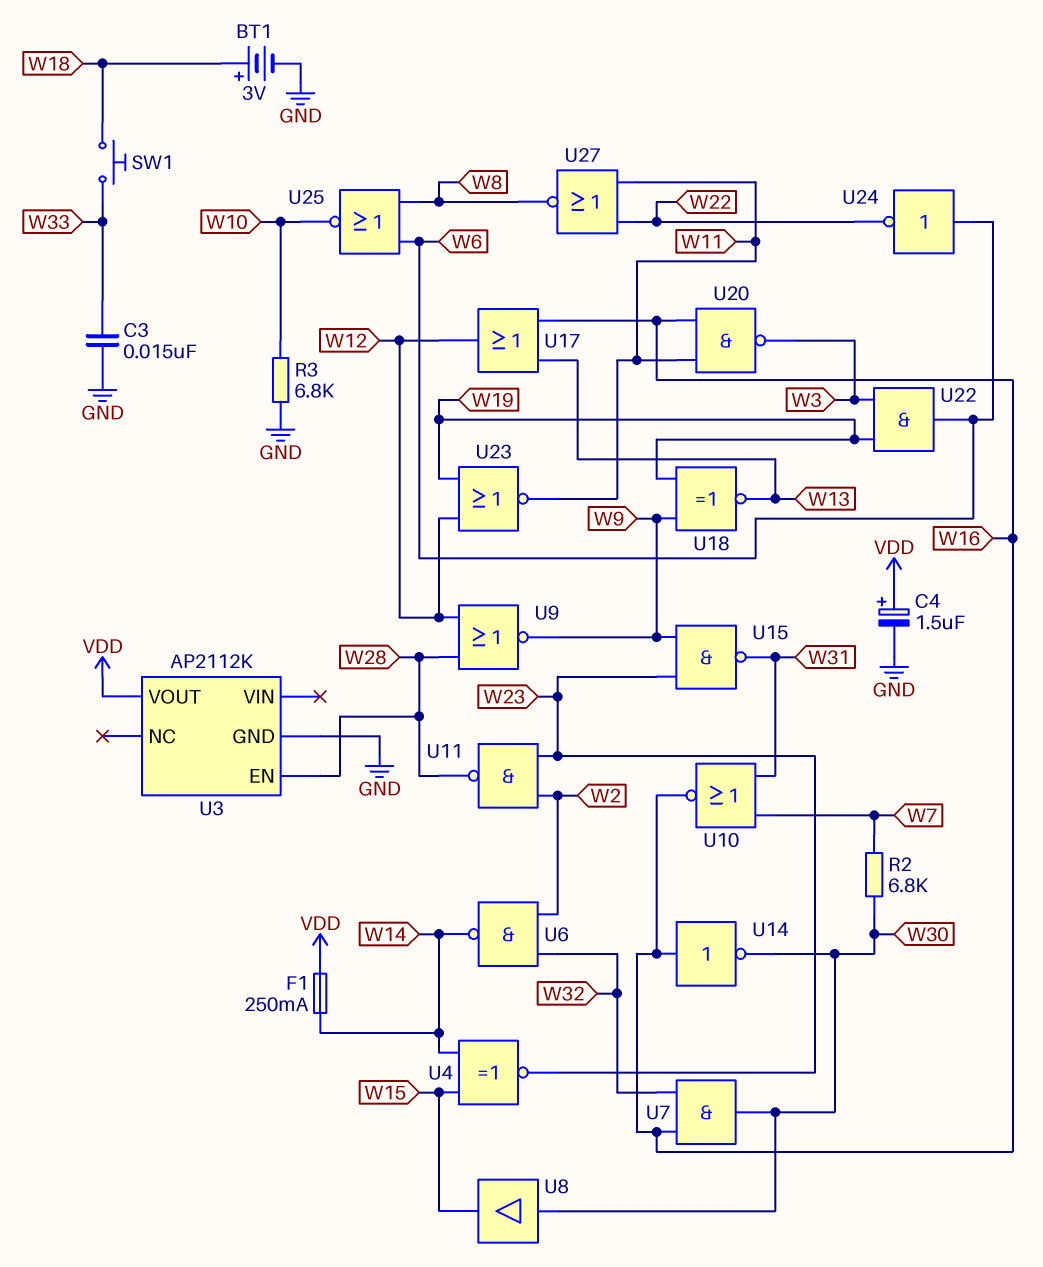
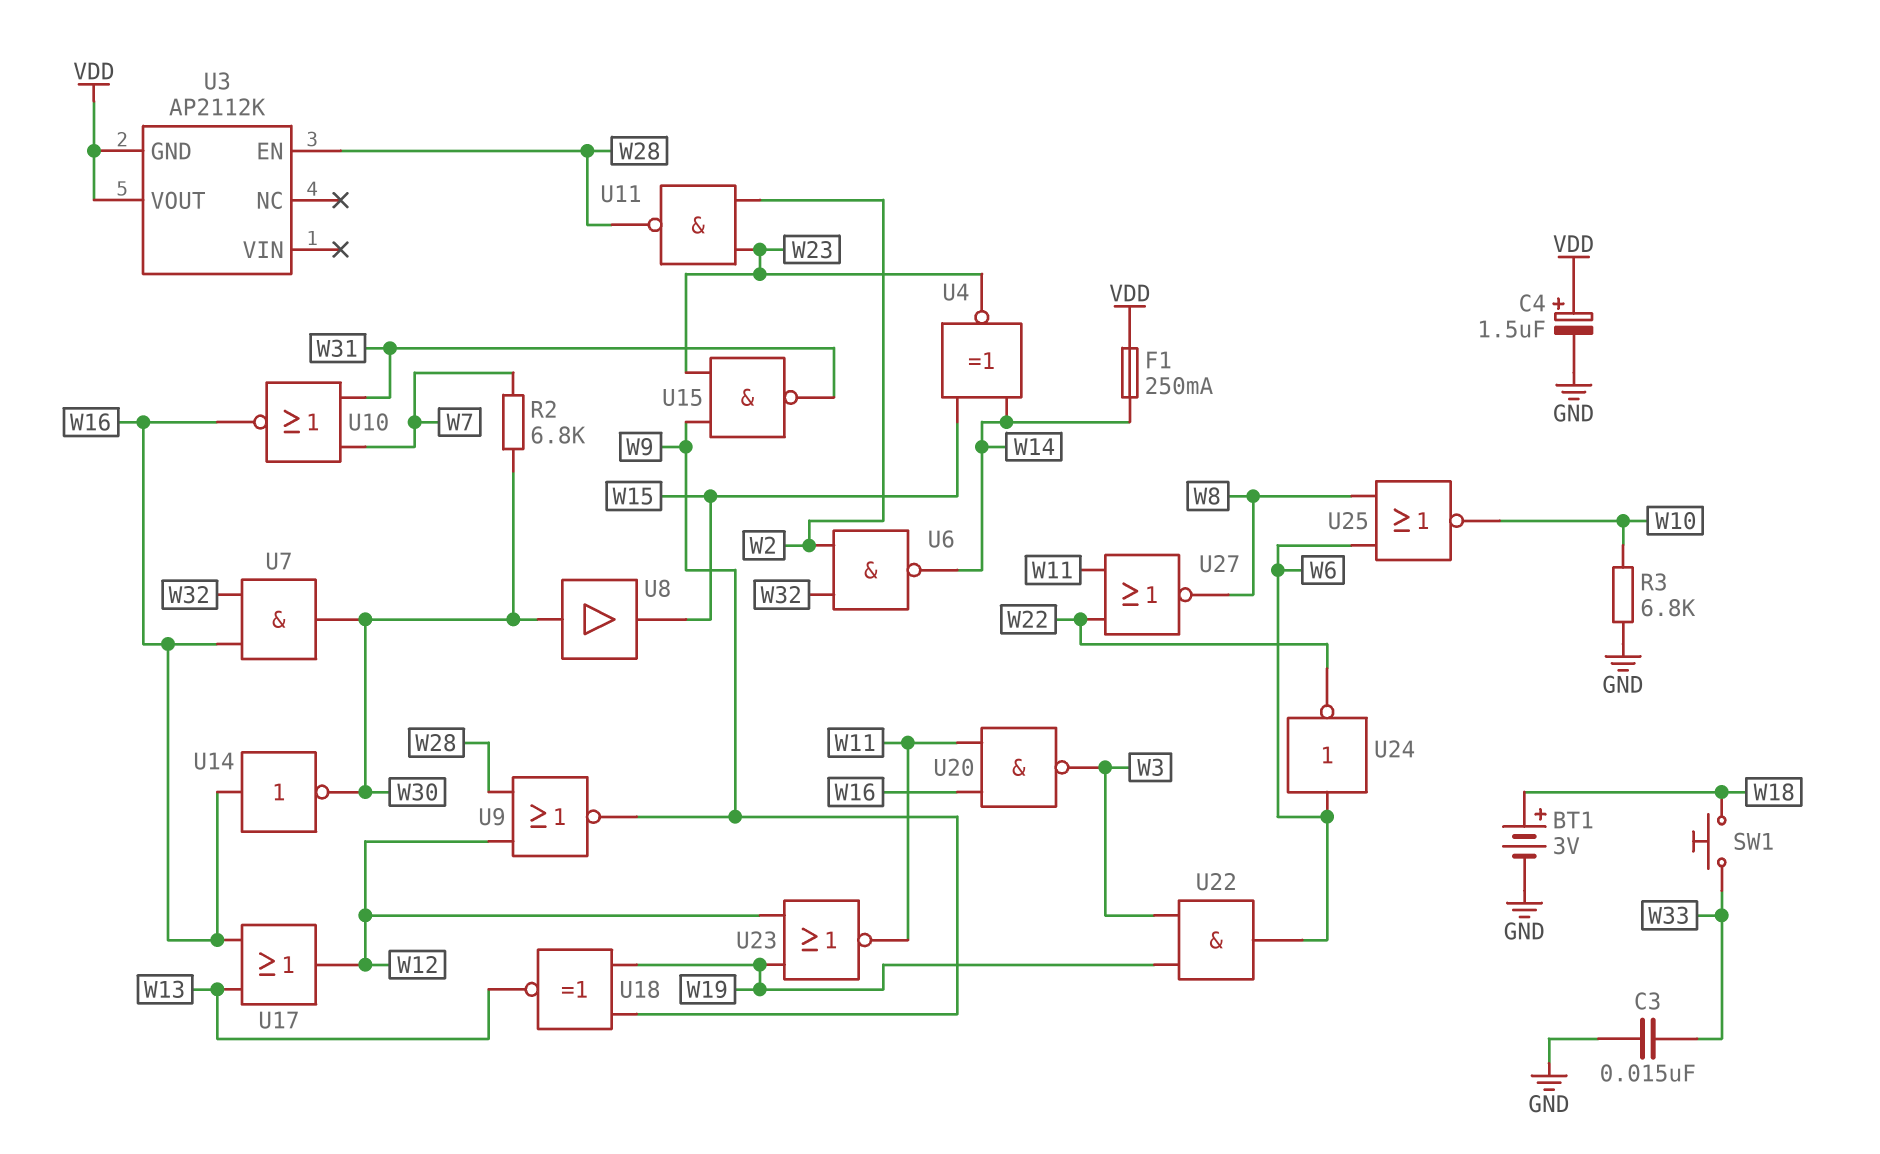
U3 pin GND: GND -> VDD

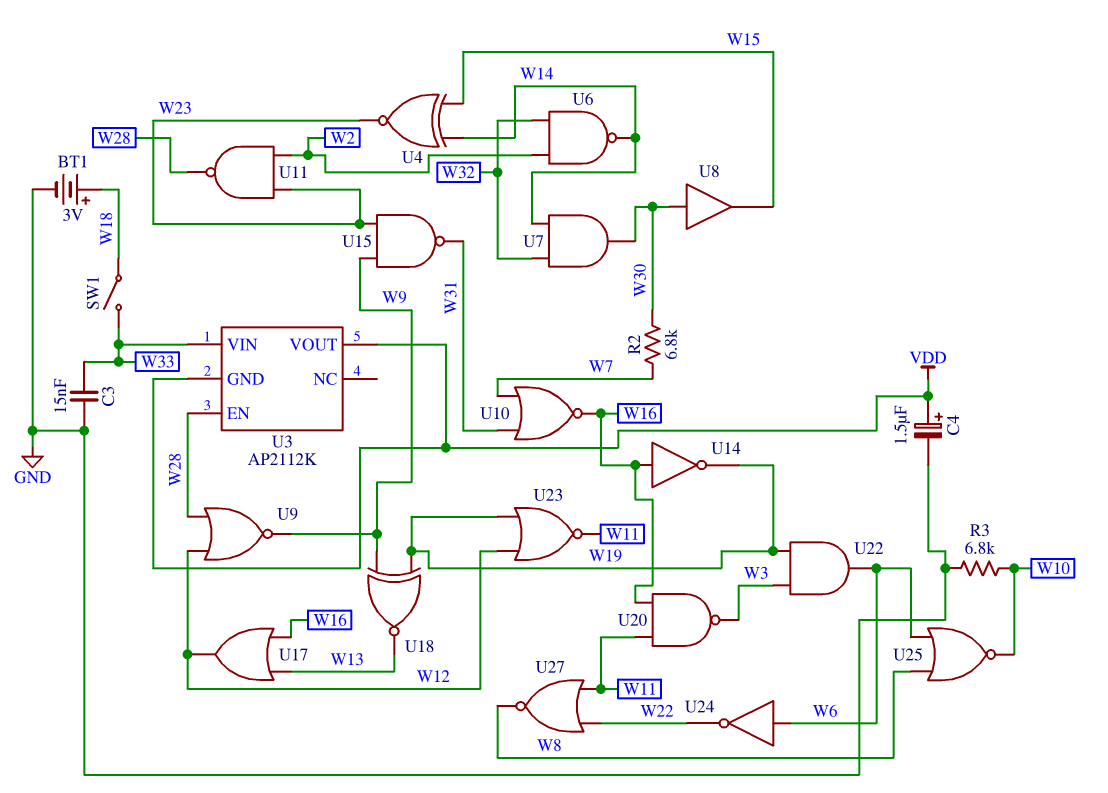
F1: 250mA (VDD, W14) -> none
SW1: button (W18, W33) -> switch (W18, W33)
U3 pin VIN: none -> W33
U7: AND (in W16, in W32, out W30) -> AND (in W14, in W32, out W30)
U14: NOT (in W16, out W30) -> NOT (in W16, out W19)

